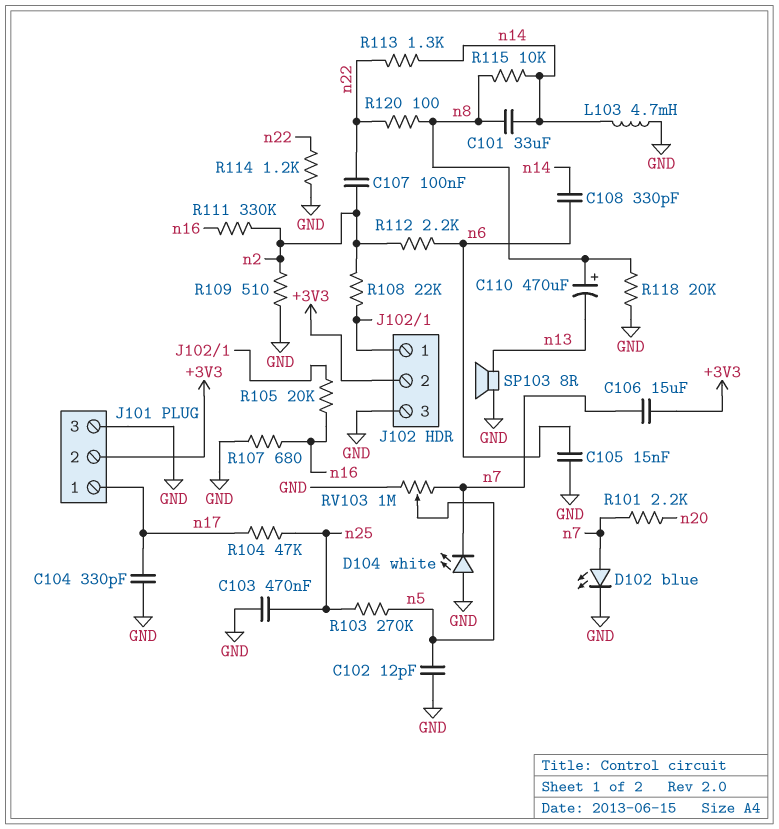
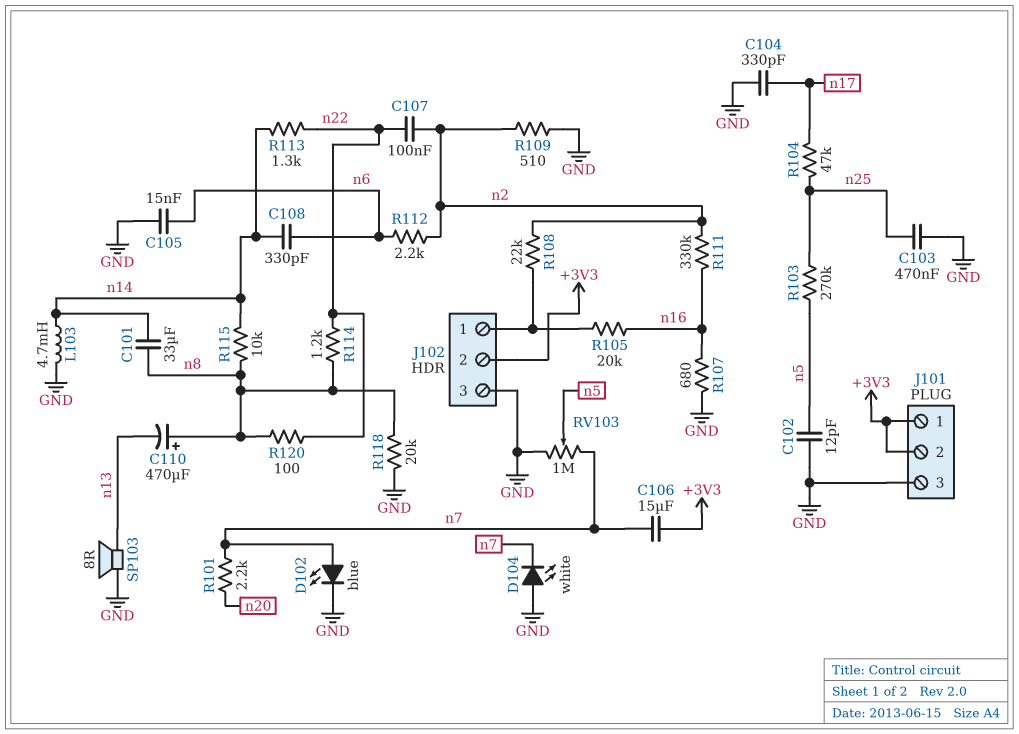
J101 pin 1: n17 -> +3V3
R114: 1.2k (GND, n22) -> 1.2k (n8, n22)

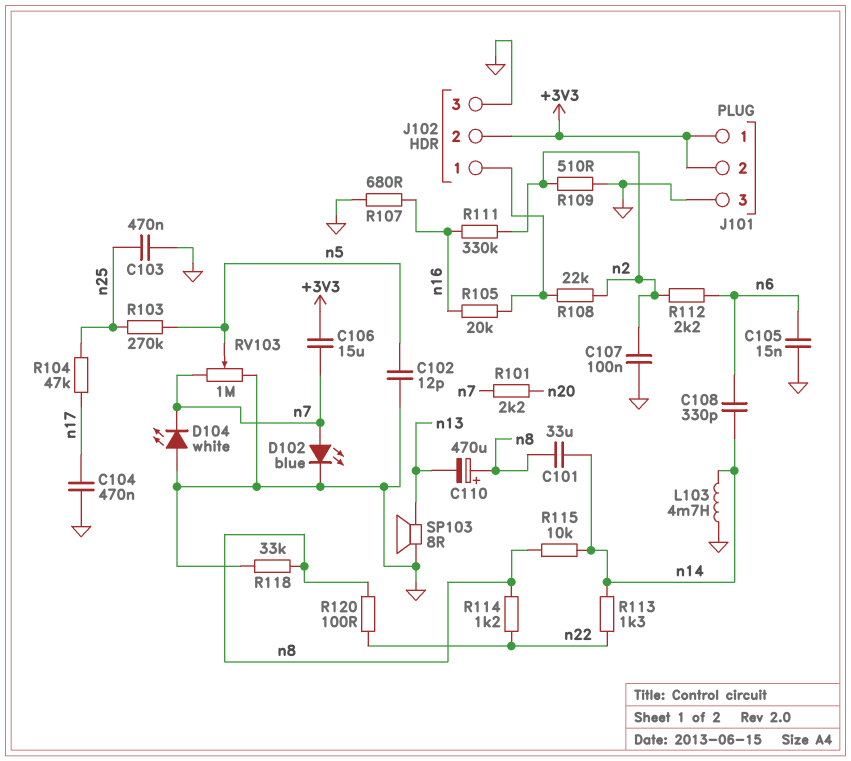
C104: 330pF (GND, n17) -> 470nF (GND, n17)
C107: 100nF (n2, n22) -> 100nF (GND, n2)
R118: 20k (GND, n8) -> 33k (GND, n8)

